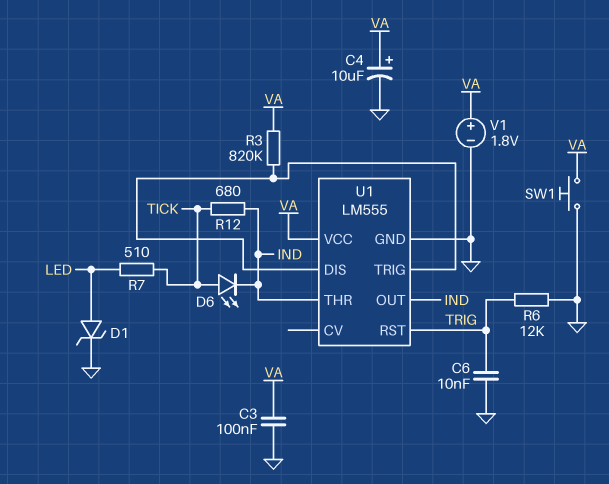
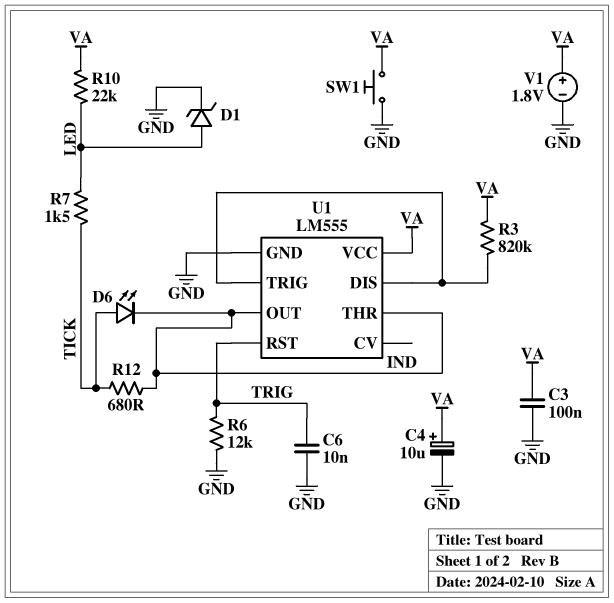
R7: 510 (LED, TICK) -> 1.5k (LED, TICK)
R10: none -> 22k (LED, VA)

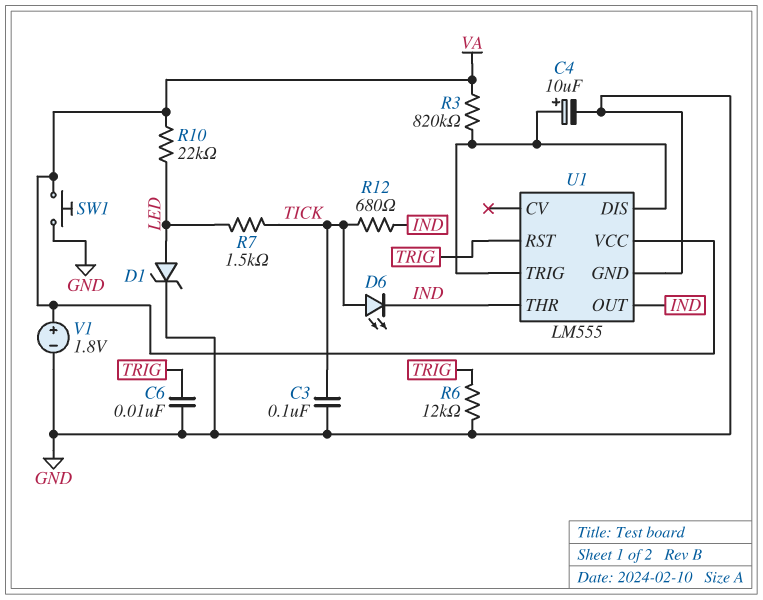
C3: 100nF (GND, VA) -> 100nF (GND, TICK)
C4: 10uF (plus VA, minus GND) -> 10uF (plus U1/DIS, minus GND)

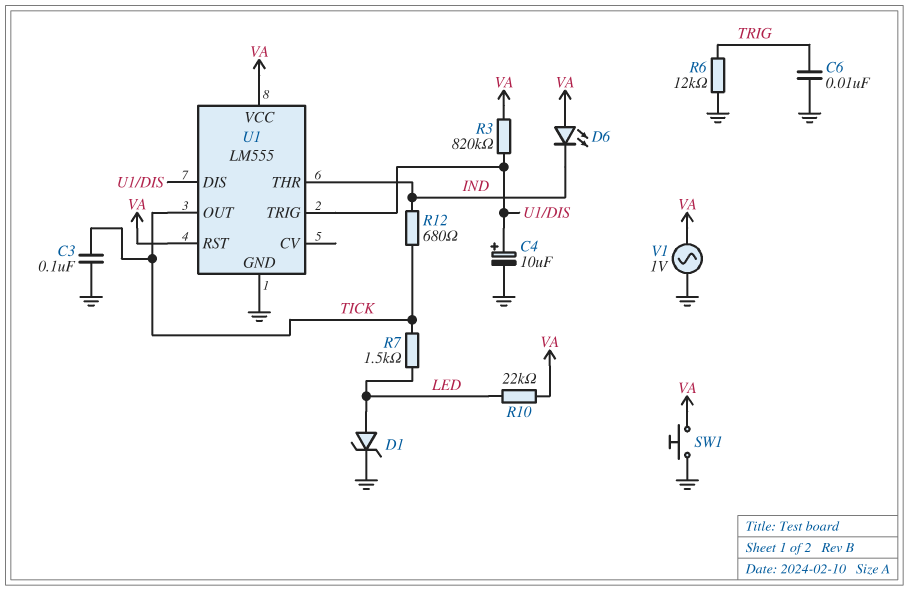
D6: LED (A TICK, K IND) -> LED (A VA, K IND)
U1 pin OUT: IND -> TICK
U1 pin RST: TRIG -> VA
V1: 1.8V (plus VA, minus GND) -> AC 1V (GND, VA)

